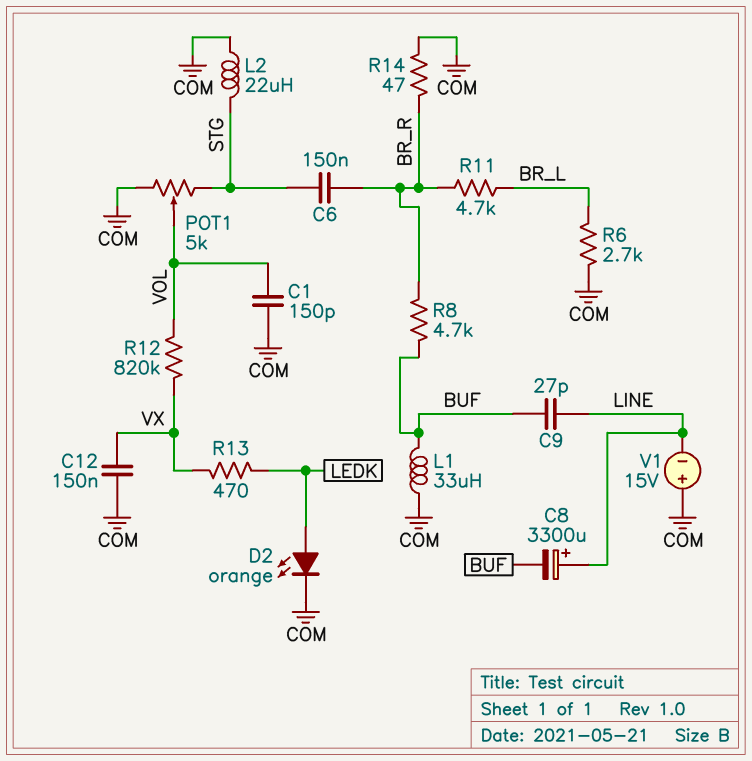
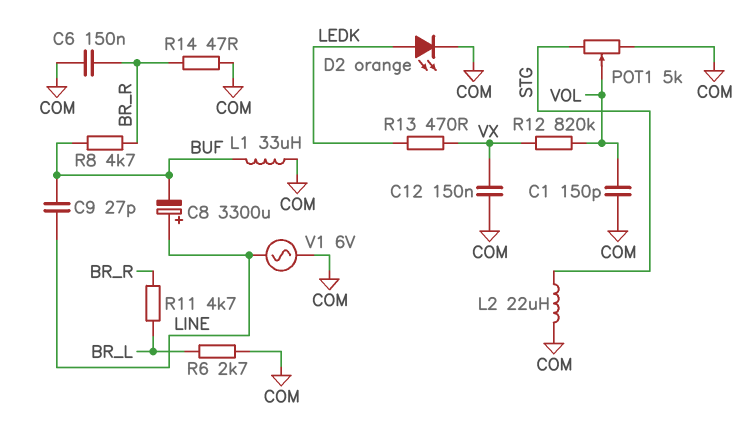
C6: 150nF (BR_R, STG) -> 150nF (BR_R, COM)
V1: 15V (plus COM, minus LINE) -> AC 6V (COM, LINE)

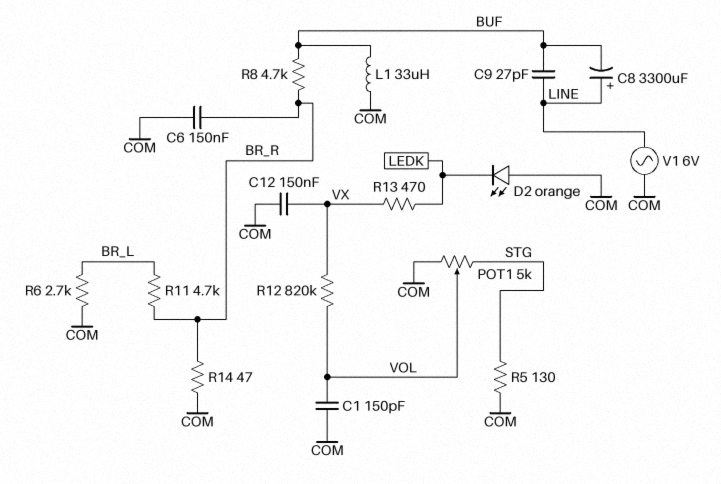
D2: LED orange (A LEDK, K COM) -> LED orange (A COM, K LEDK)
L2: 22uH (COM, STG) -> none
R5: none -> 130 (COM, STG)

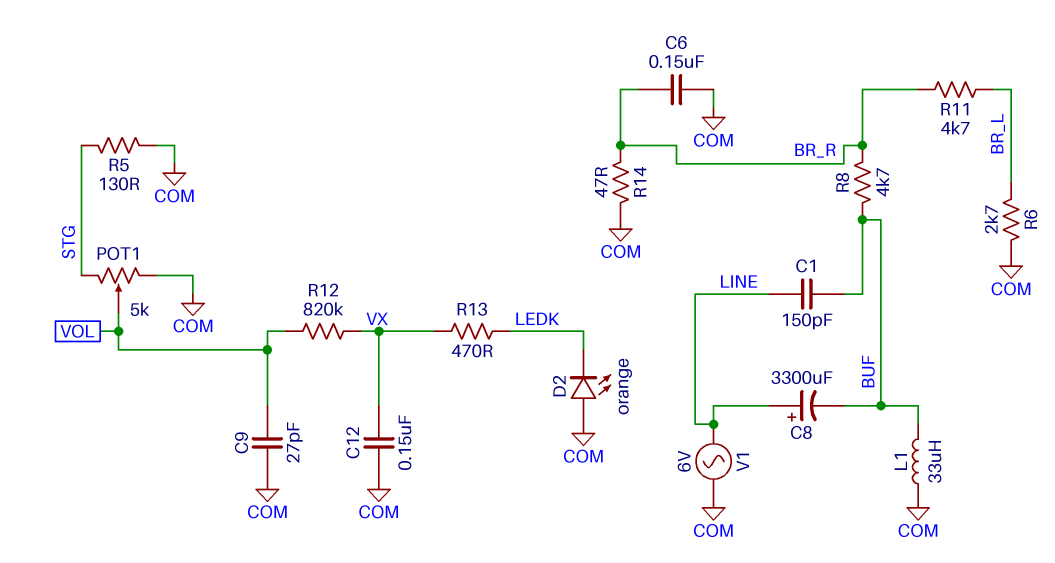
C1: 150pF (COM, VOL) -> 150pF (BUF, LINE)
C9: 27pF (BUF, LINE) -> 27pF (COM, VOL)

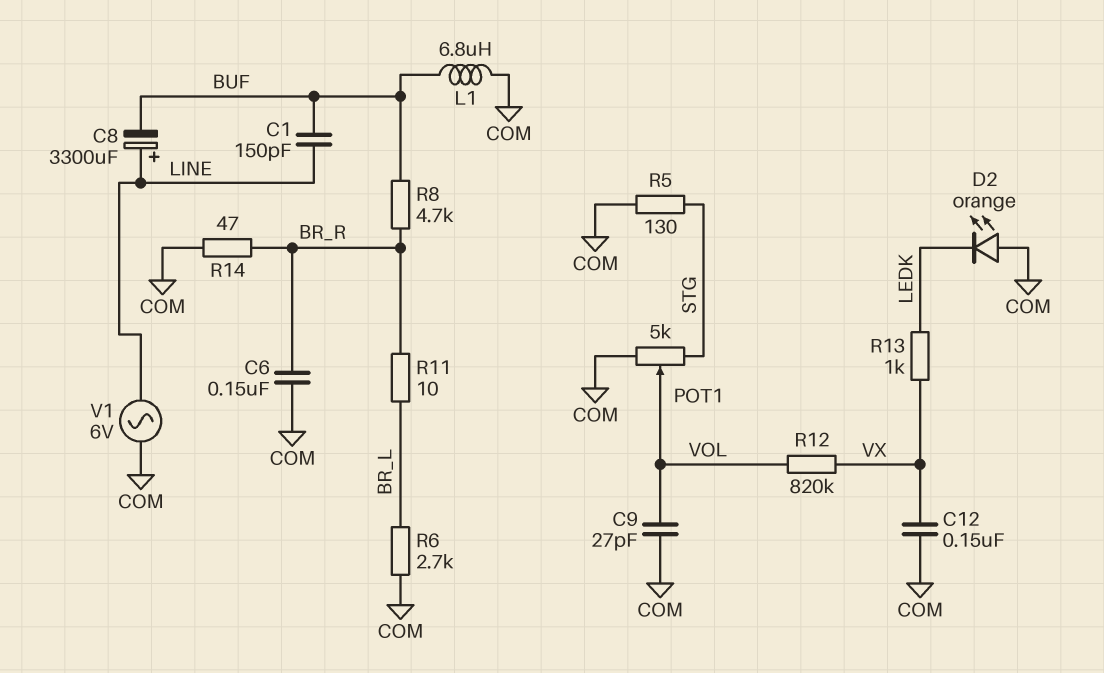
L1: 33uH (BUF, COM) -> 6.8uH (BUF, COM)
R11: 4.7k (BR_L, BR_R) -> 10 (BR_L, BR_R)
R13: 470 (LEDK, VX) -> 1k (LEDK, VX)

